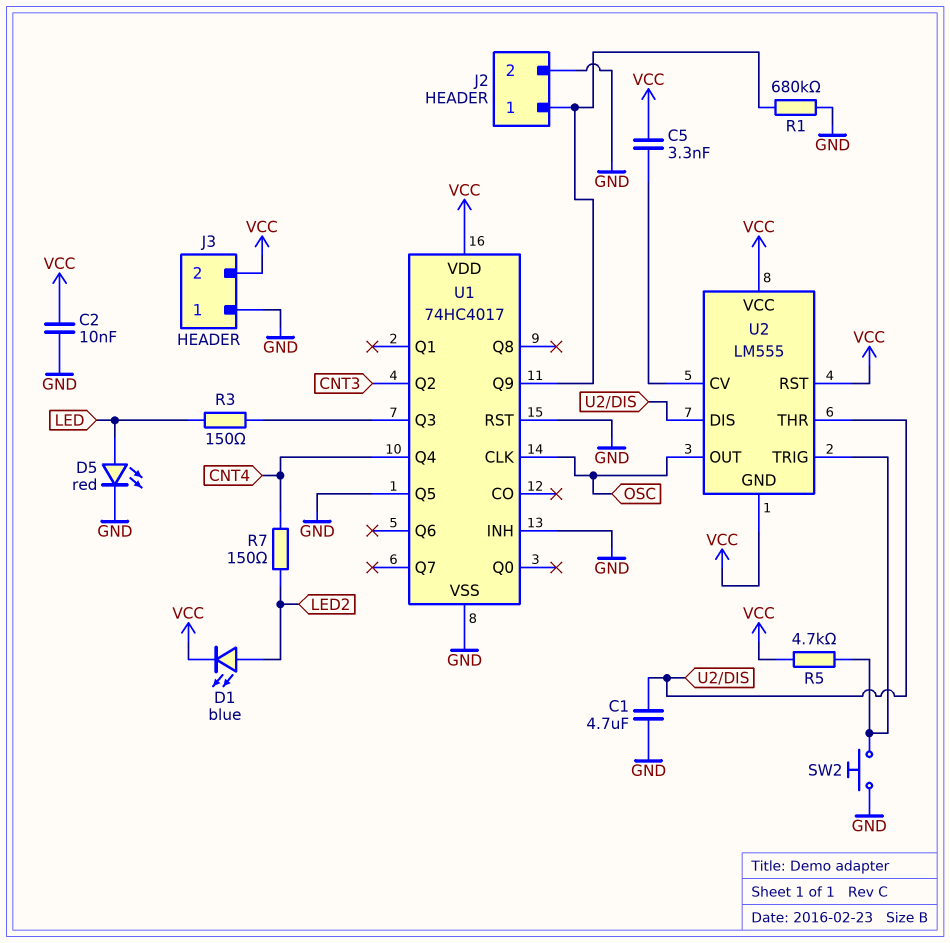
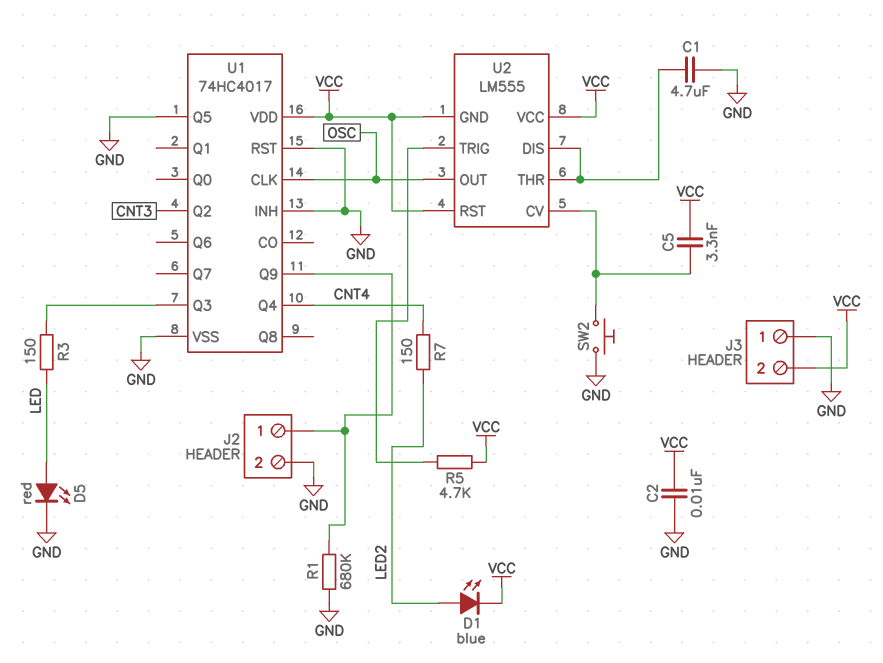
SW2: button (GND, U2/TRIG) -> button (GND, U2/CV)

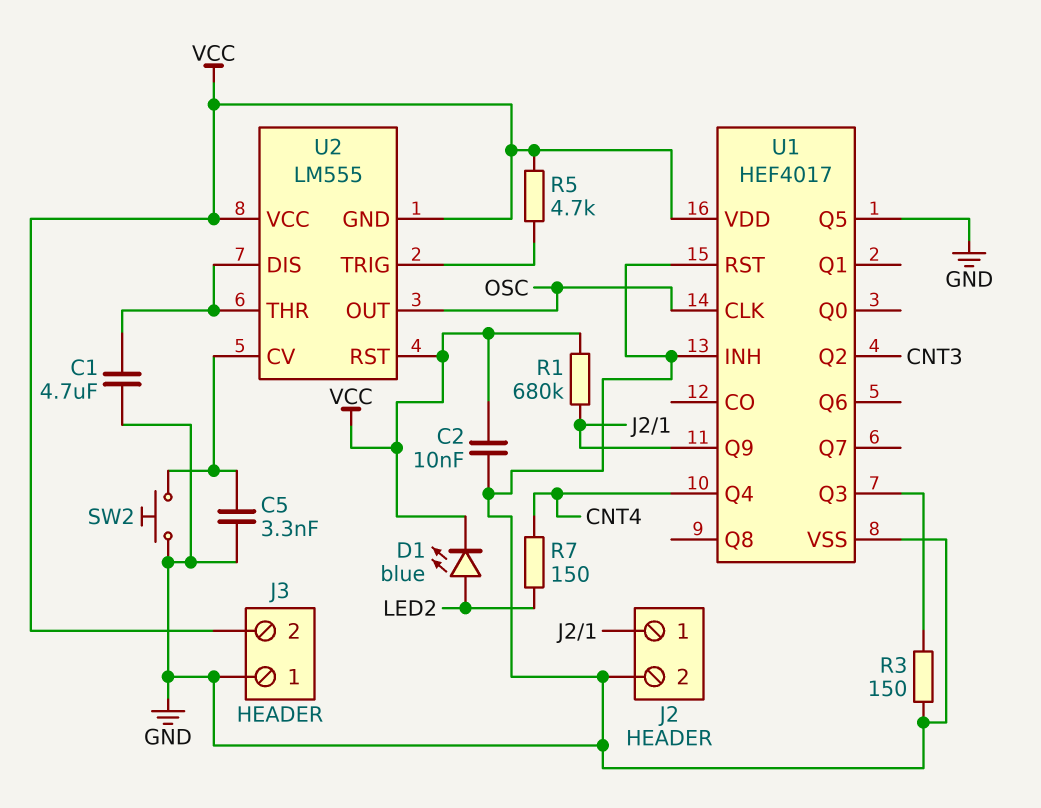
C5: 3.3nF (U2/CV, VCC) -> 3.3nF (GND, U2/CV)
D5: LED red (A LED, K GND) -> none
R1: 680k (GND, J2/1) -> 680k (J2/1, VCC)
R3: 150 (LED, U1/Q3) -> 150 (GND, U1/Q3)
U1: 74HC4017 -> HEF4017

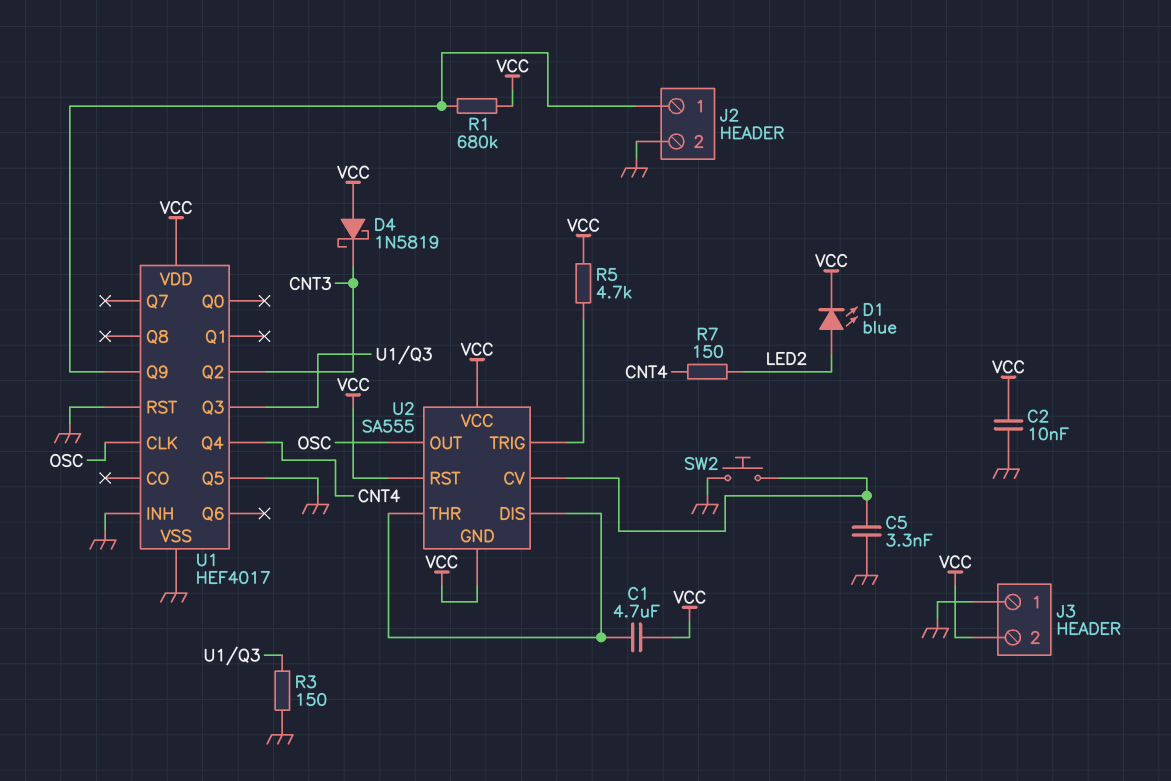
C1: 4.7uF (GND, U2/DIS) -> 4.7uF (U2/DIS, VCC)
D4: none -> schottky 1N5819 (A VCC, K CNT3)
U2: LM555 -> SA555

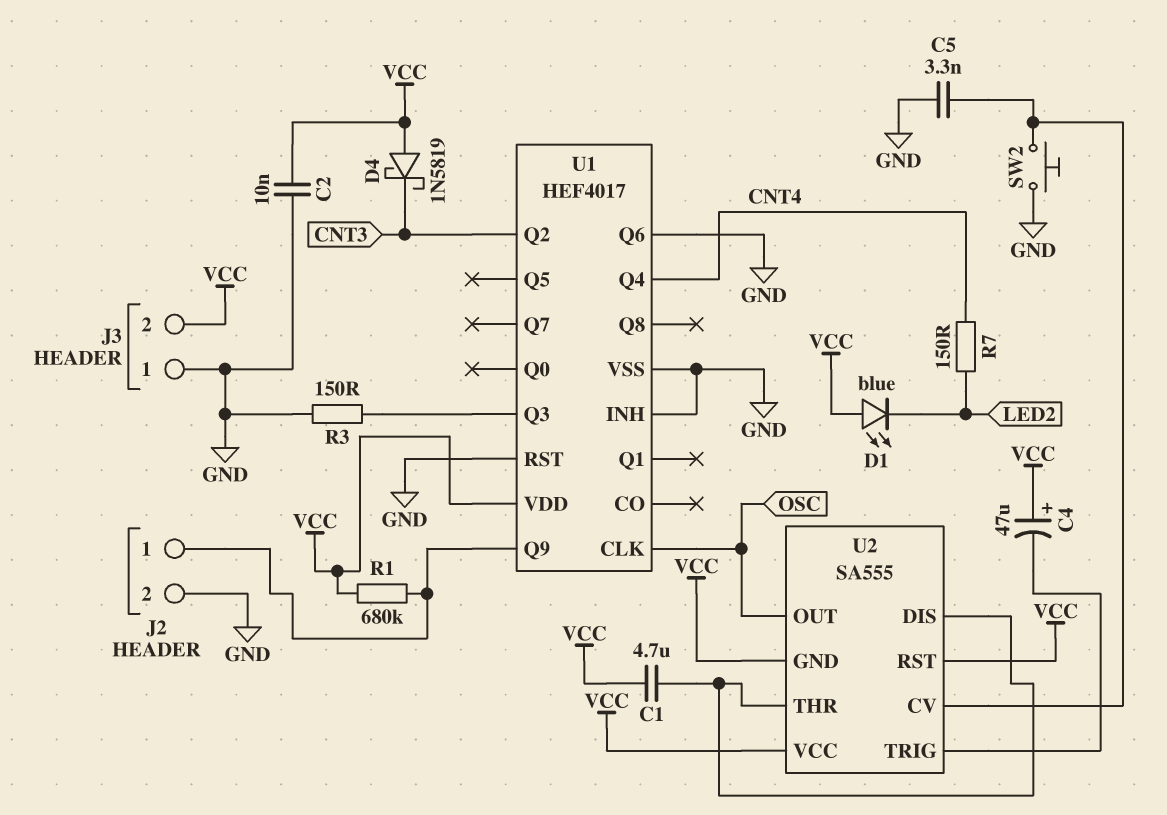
C4: none -> 47uF (plus VCC, minus U2/TRIG)
D1: LED blue (A LED2, K VCC) -> LED blue (A VCC, K LED2)
R5: 4.7k (U2/TRIG, VCC) -> none
U1 pin Q5: GND -> none
U1 pin Q6: none -> GND

